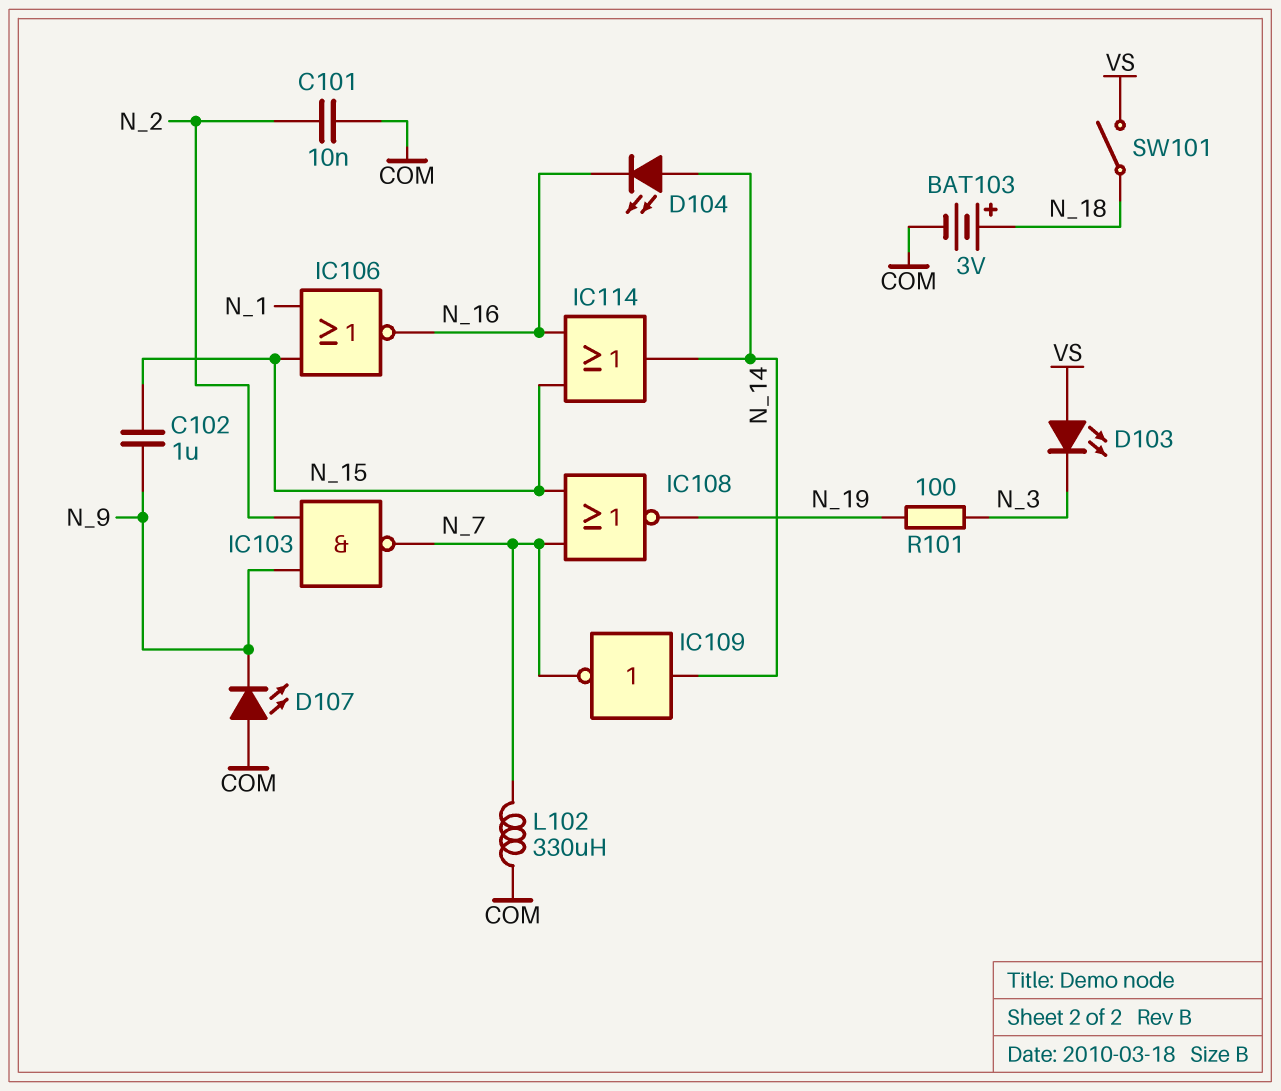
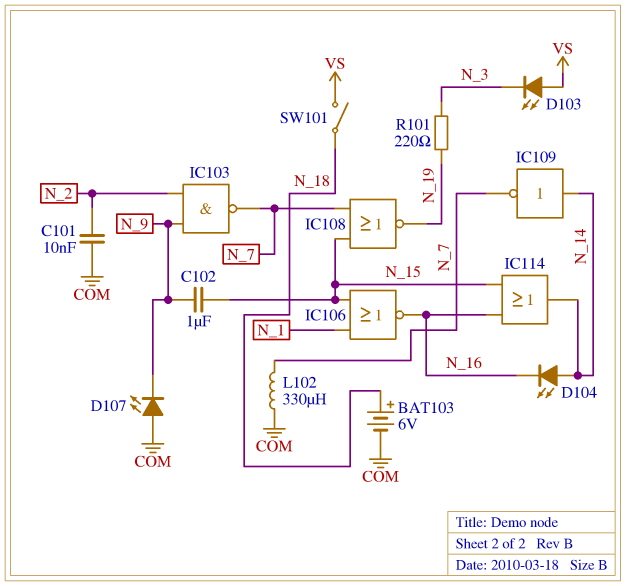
BAT103: 3V (plus N_18, minus COM) -> 6V (plus N_18, minus COM)
R101: 100 (N_3, N_19) -> 220 (N_3, N_19)

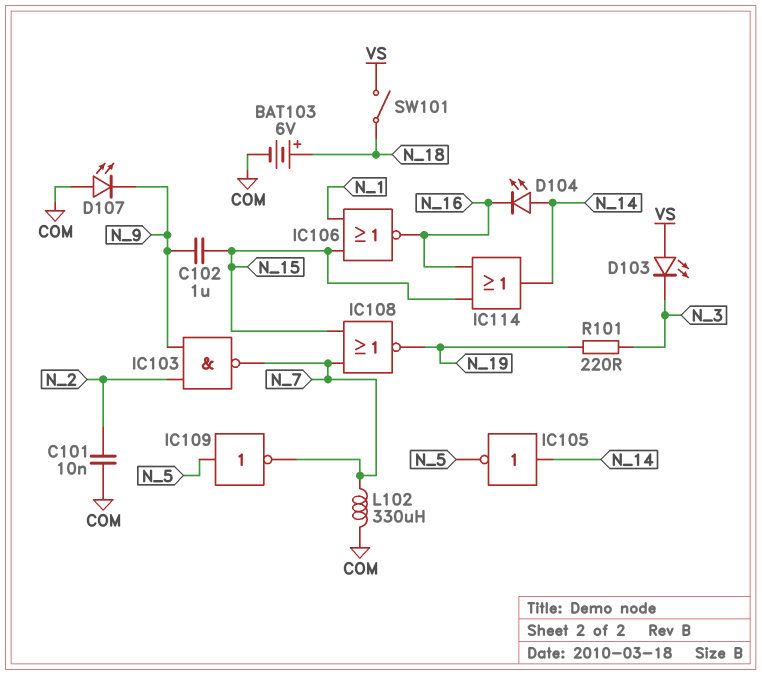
IC105: none -> NOT (in N_14, out N_5)
IC109: NOT (in N_14, out N_7) -> NOT (in N_5, out N_7)

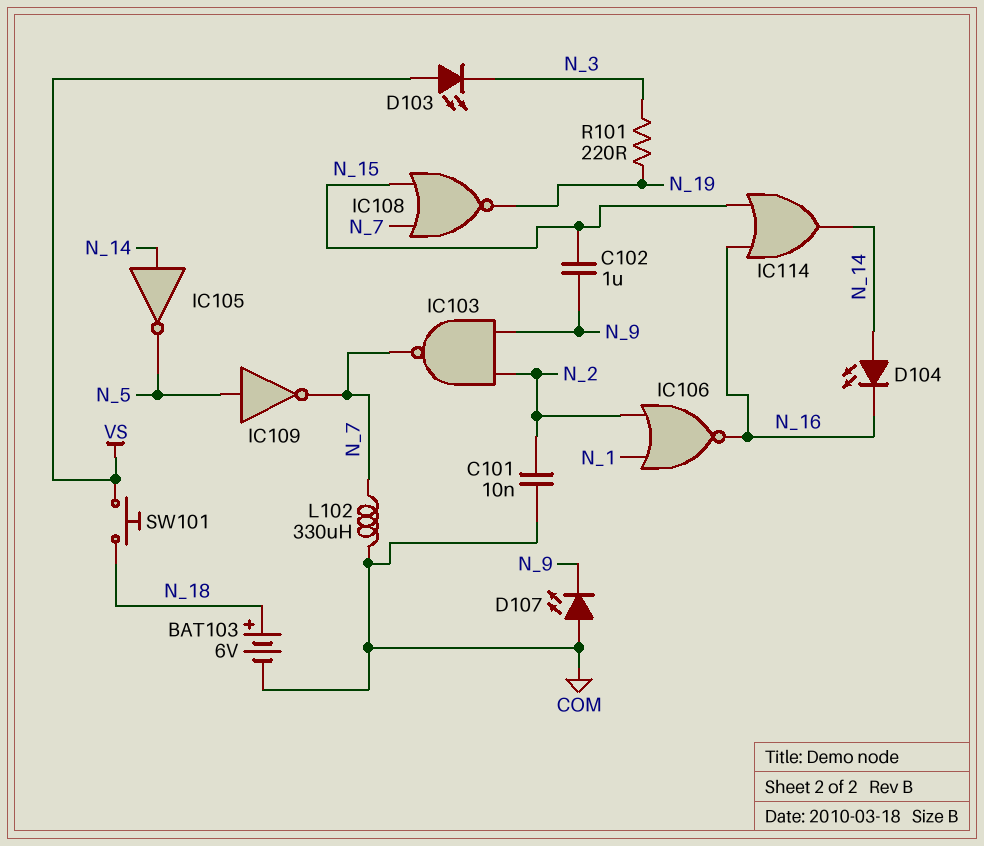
IC106: NOR (in N_1, in N_15, out N_16) -> NOR (in N_1, in N_2, out N_16)
SW101: switch (N_18, VS) -> button (N_18, VS)

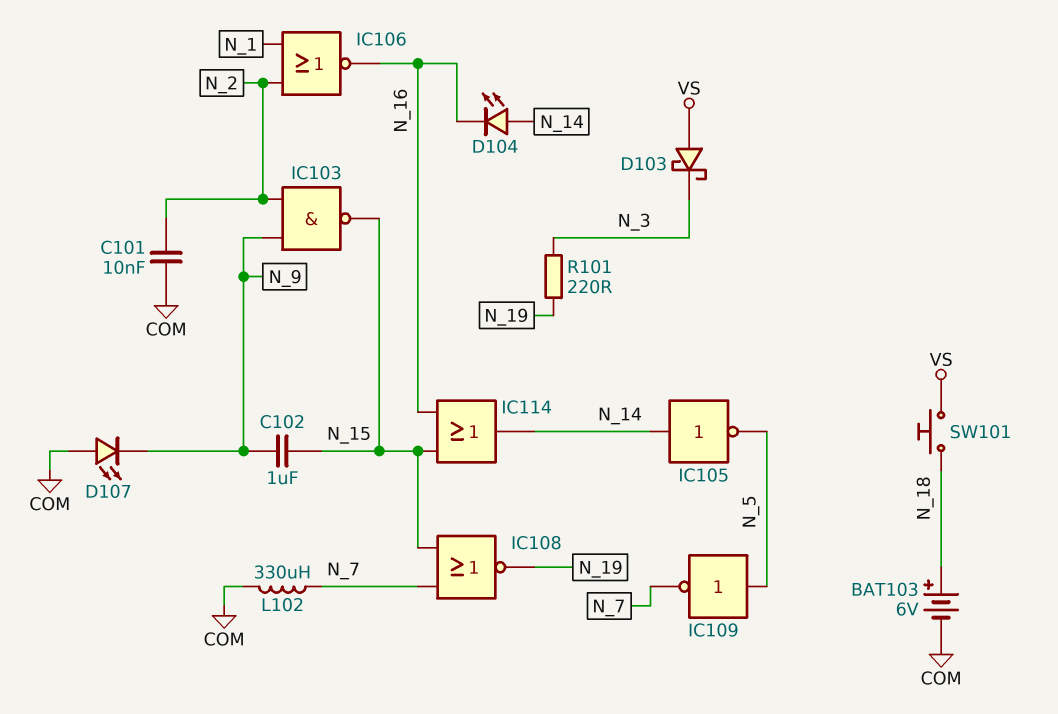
D103: LED (A VS, K N_3) -> schottky (A VS, K N_3)
IC103: NAND (in N_2, in N_9, out N_7) -> NAND (in N_2, in N_9, out N_15)

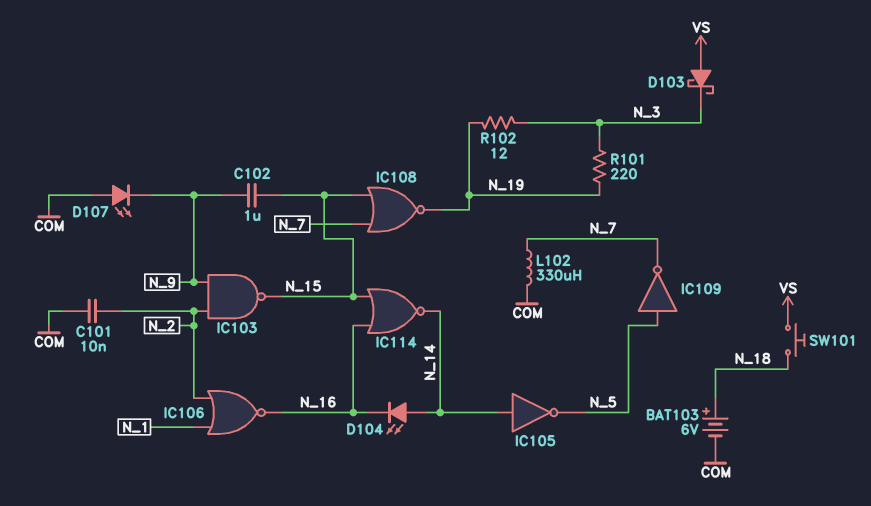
IC114: OR (in N_15, in N_16, out N_14) -> NOR (in N_15, in N_16, out N_14)
R102: none -> 12 (N_3, N_19)

